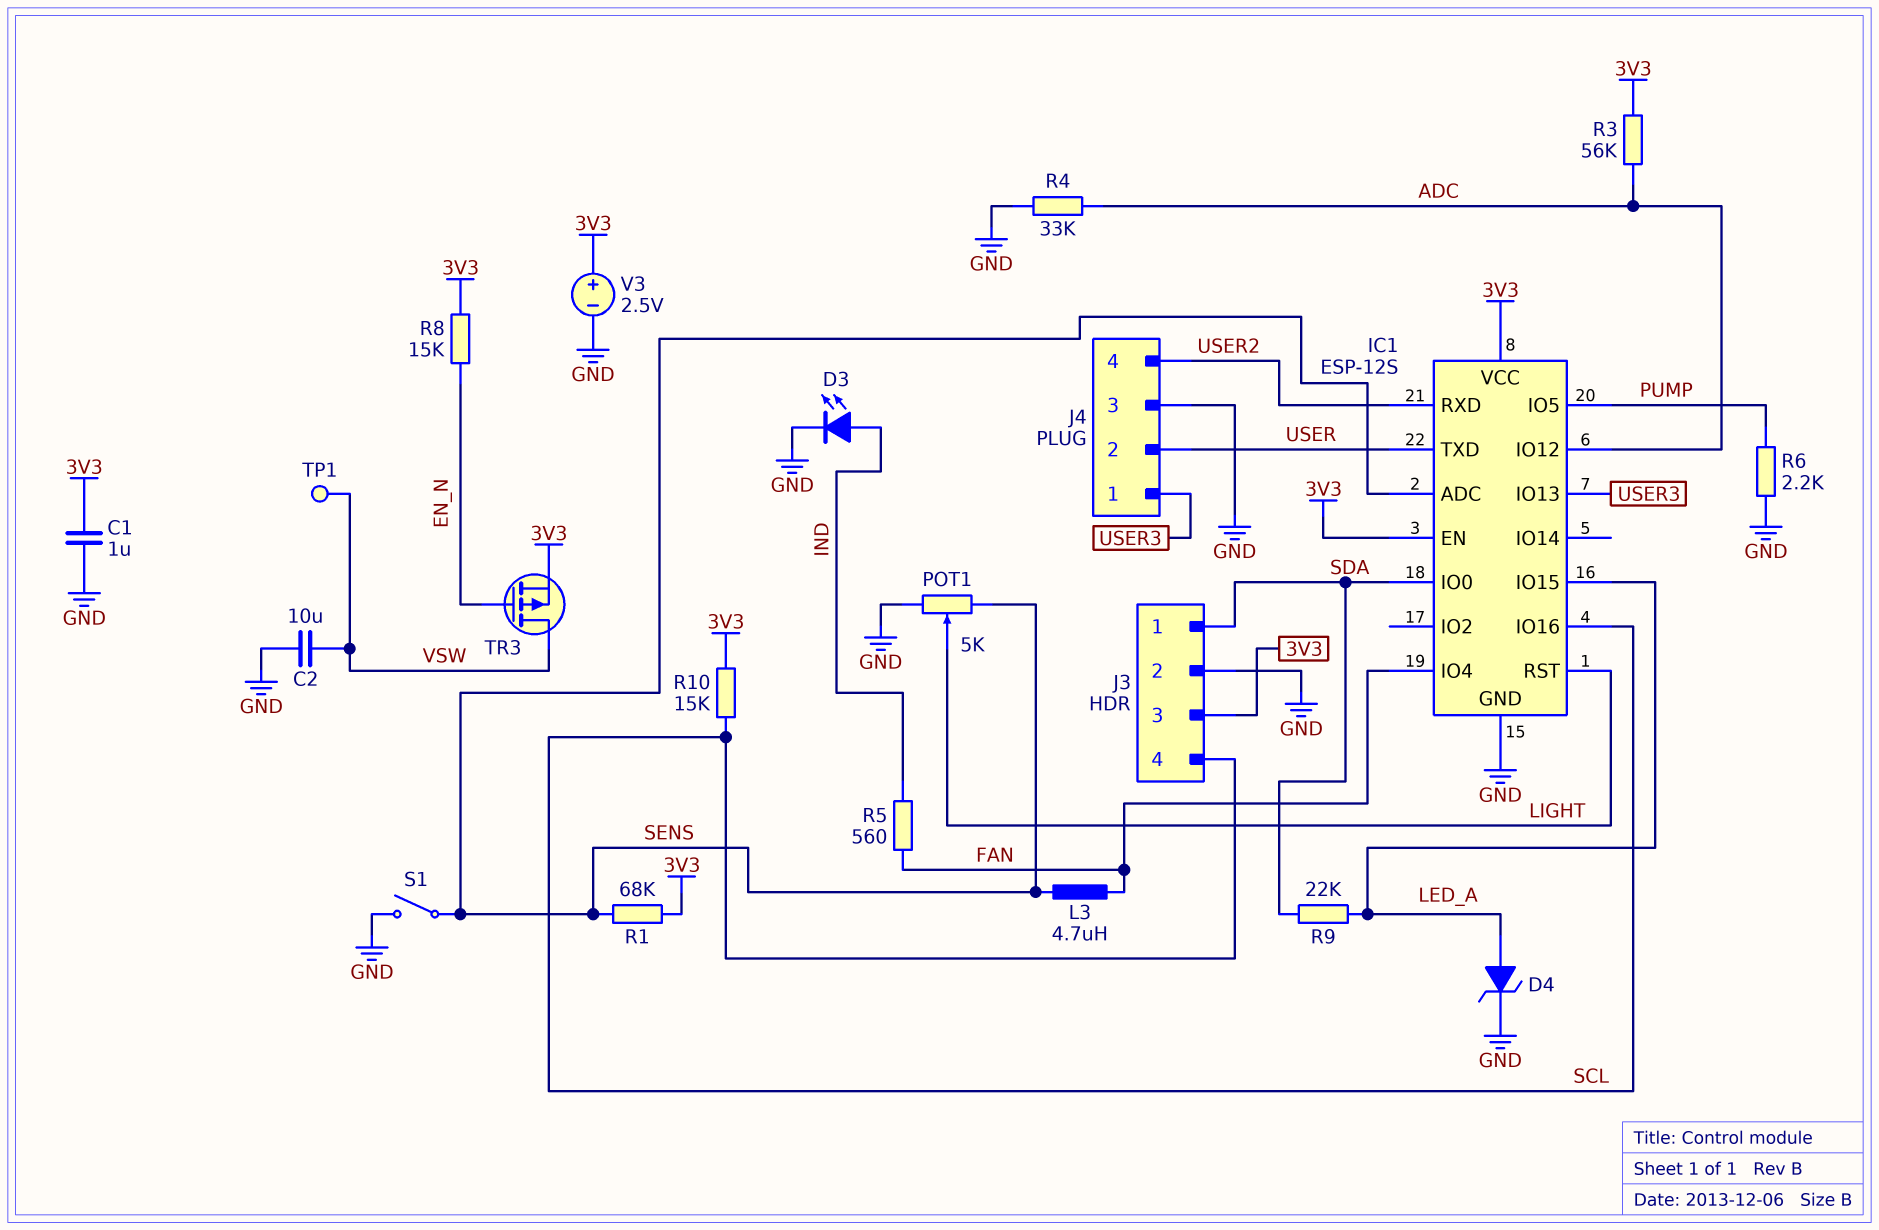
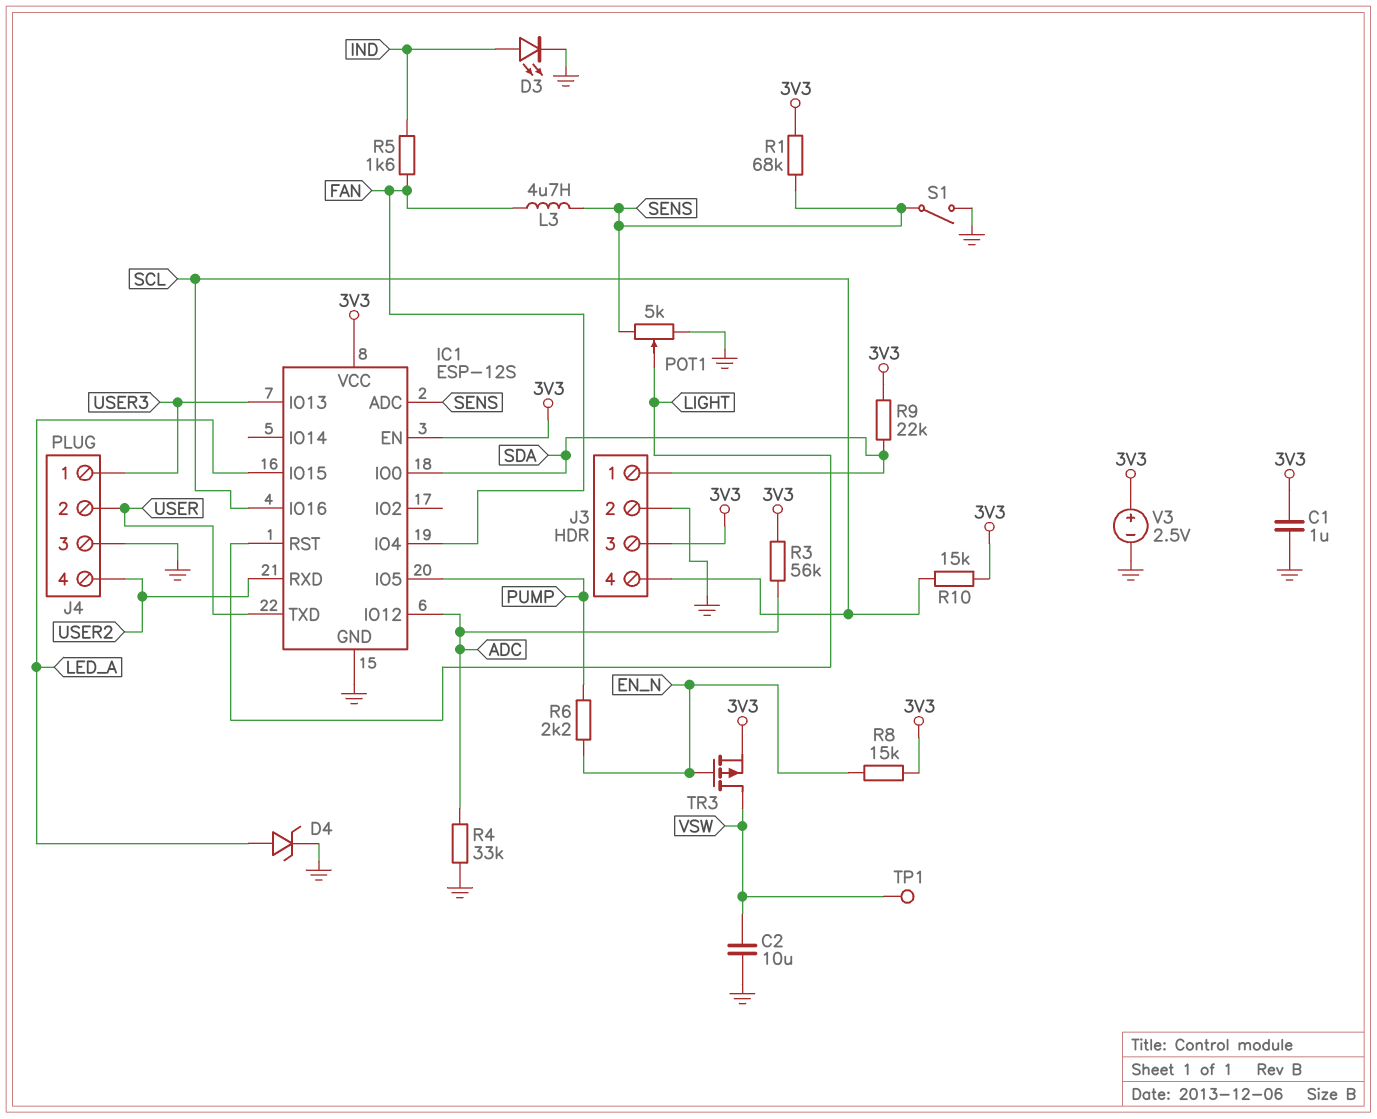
R5: 560 (FAN, IND) -> 1.6k (FAN, IND)
R6: 2.2k (GND, PUMP) -> 2.2k (EN_N, PUMP)
R9: 22k (LED_A, SDA) -> 22k (3V3, SDA)

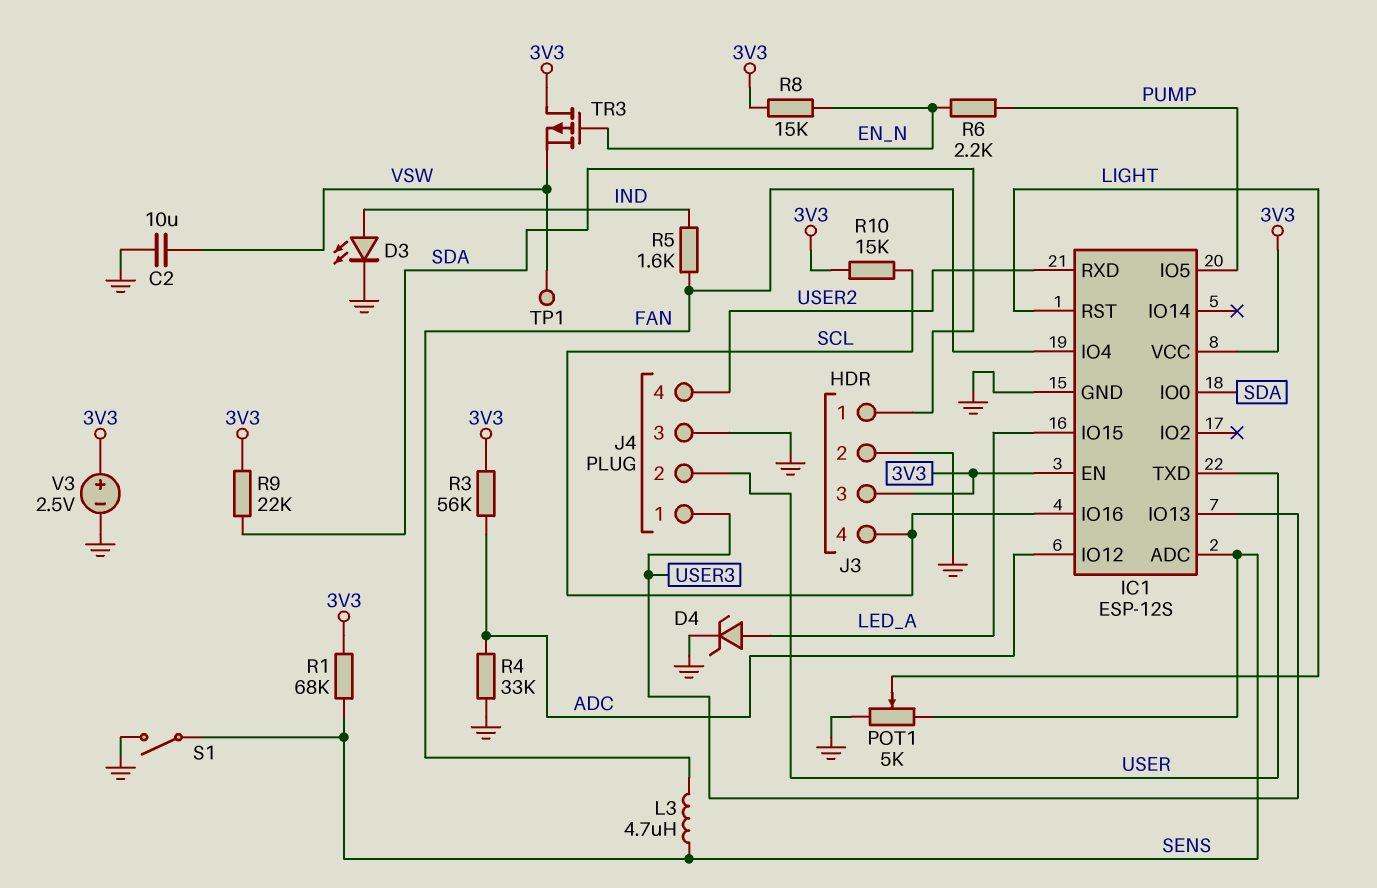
C1: 1uF (3V3, GND) -> none
TR3: PMOS (G EN_N, D VSW, S 3V3) -> PMOS (G EN_N, D 3V3, S VSW)

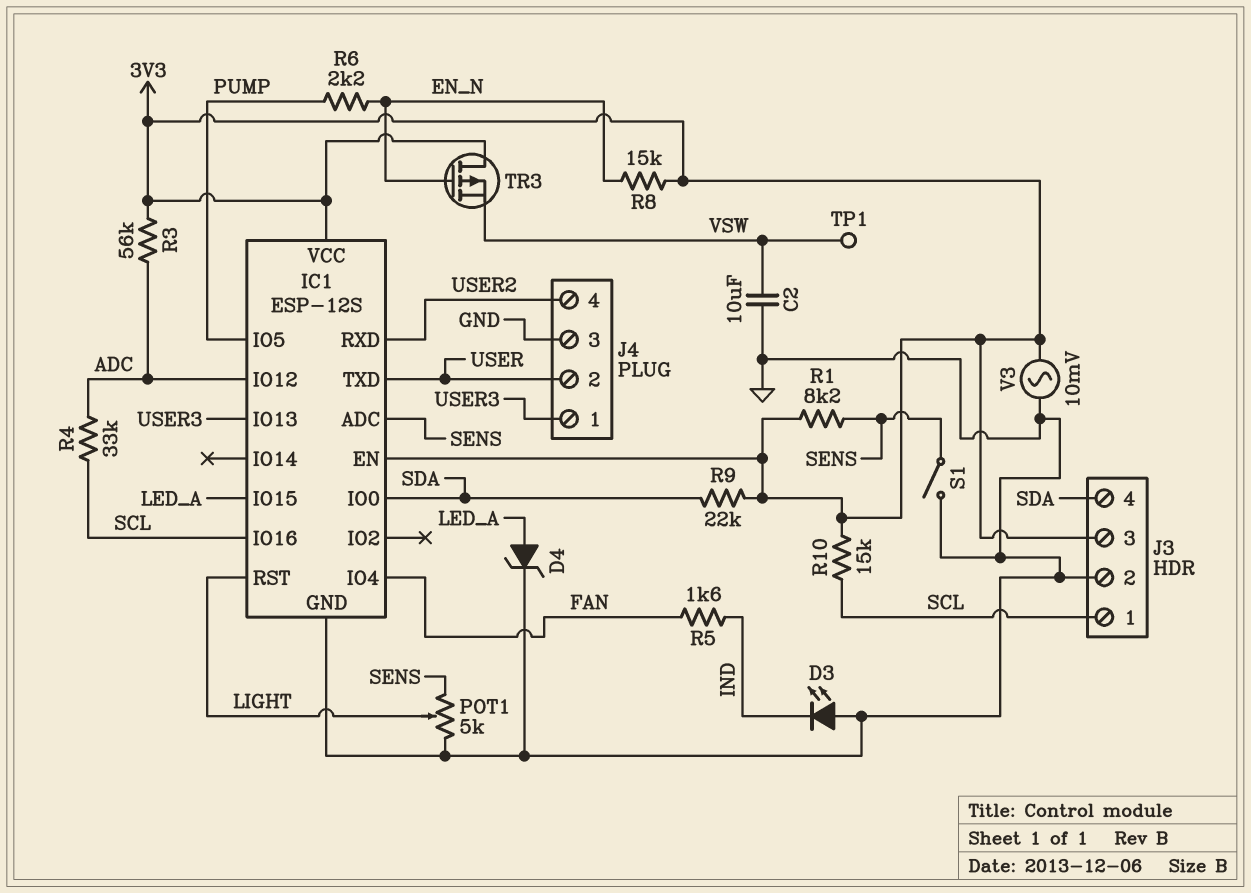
D3: LED (A IND, K GND) -> LED (A GND, K IND)
J3 pin 1: SDA -> SCL
J3 pin 4: SCL -> SDA
L3: 4.7uH (FAN, SENS) -> none
R1: 68k (3V3, SENS) -> 8.2k (3V3, SENS)
R4: 33k (ADC, GND) -> 33k (ADC, SCL)
V3: 2.5V (plus 3V3, minus GND) -> AC 10mV (3V3, GND)

